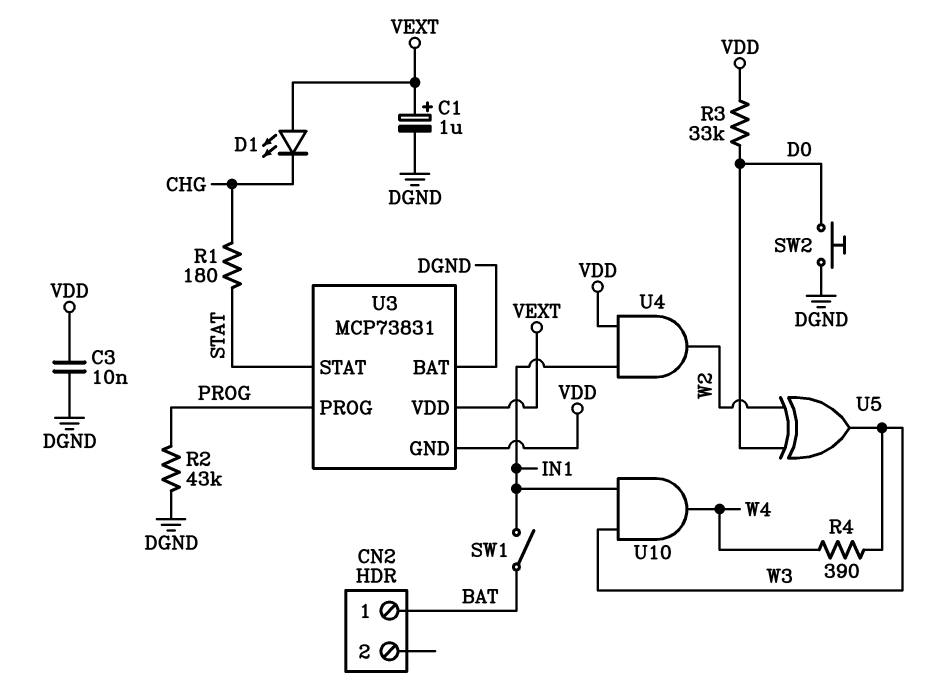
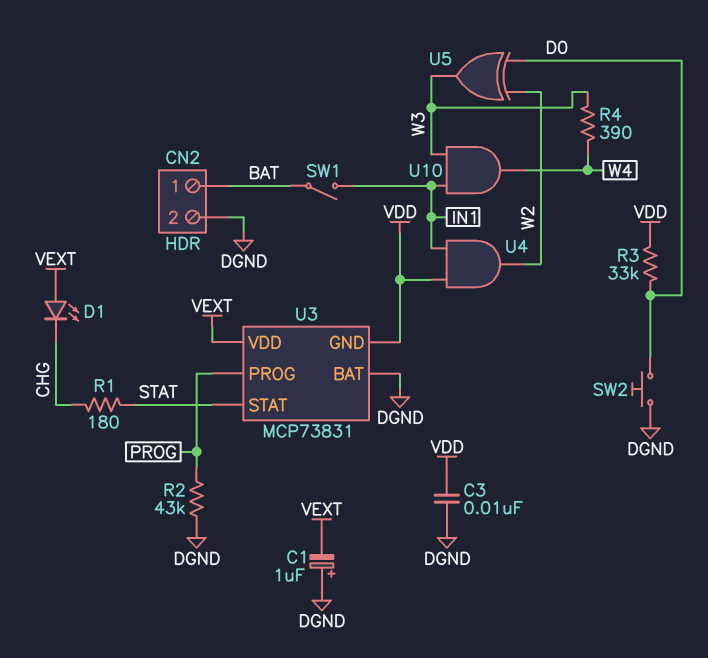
C1: 1uF (plus VEXT, minus DGND) -> 1uF (plus DGND, minus VEXT)
CN2 pin 2: none -> DGND

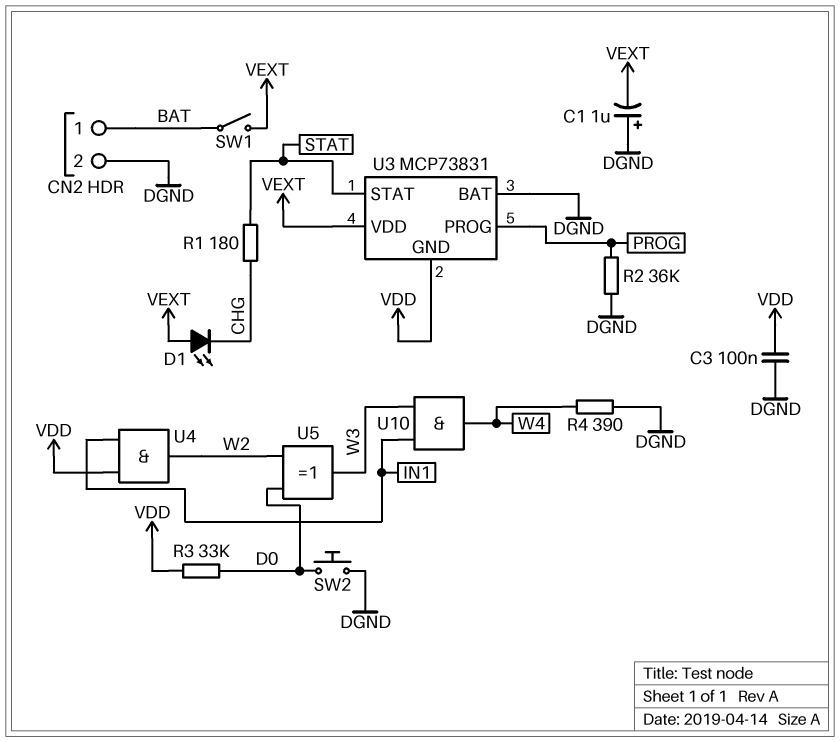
C3: 10nF (DGND, VDD) -> 100nF (DGND, VDD)
R2: 43k (DGND, PROG) -> 36k (DGND, PROG)
R4: 390 (W3, W4) -> 390 (DGND, W4)
SW1: switch (BAT, IN1) -> switch (BAT, VEXT)

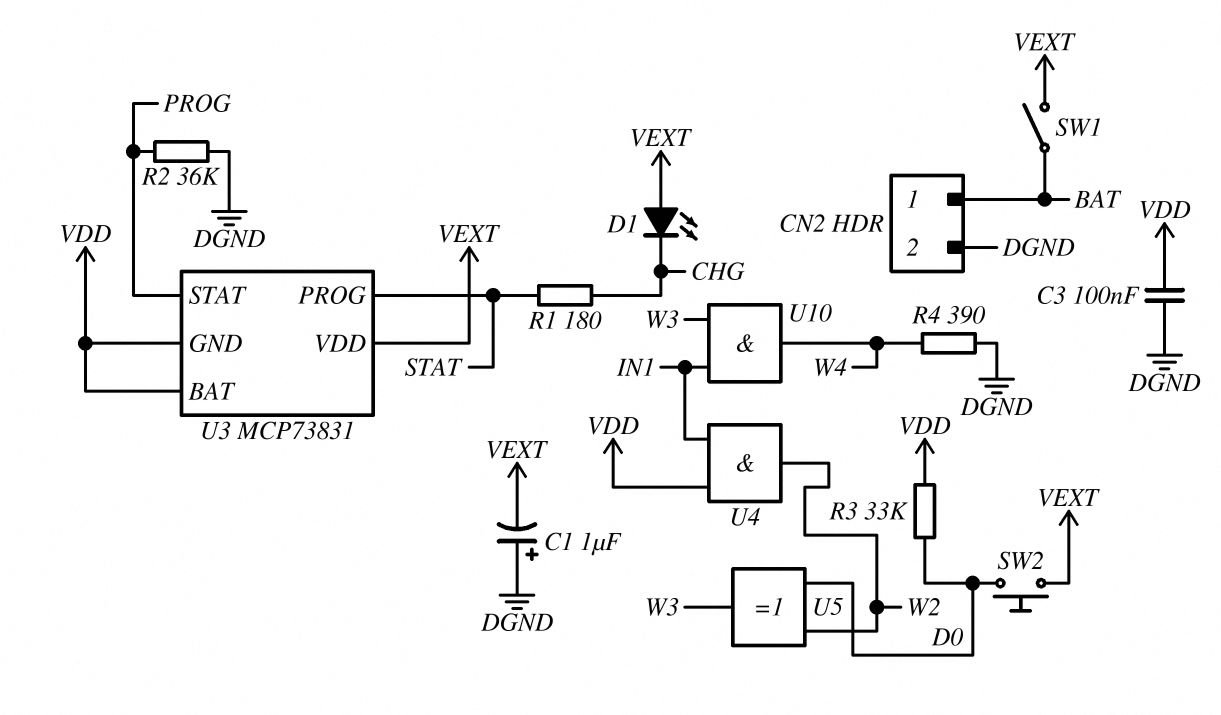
SW2: button (D0, DGND) -> button (D0, VEXT)
U3 pin BAT: DGND -> VDD
U3 pin PROG: PROG -> STAT
U3 pin STAT: STAT -> PROG

